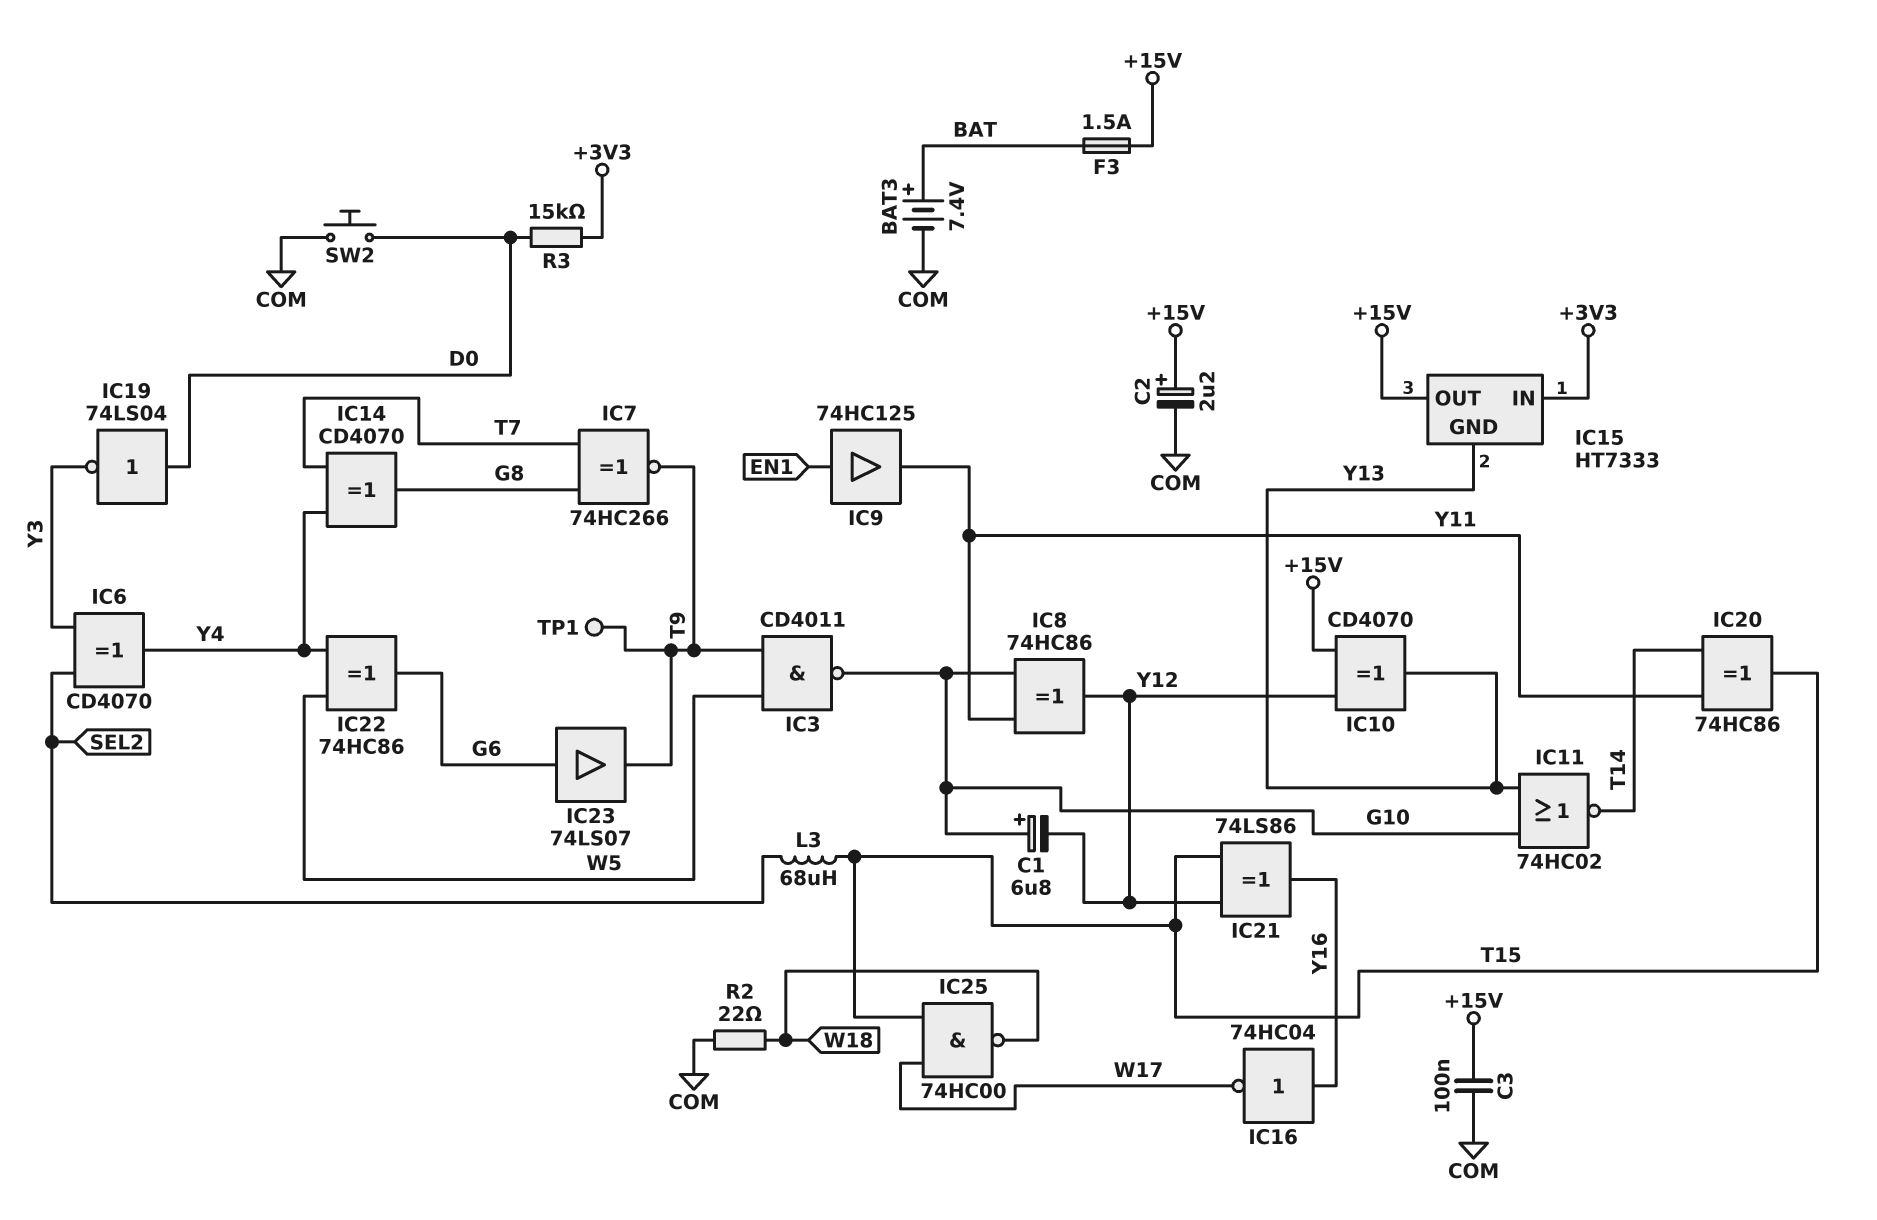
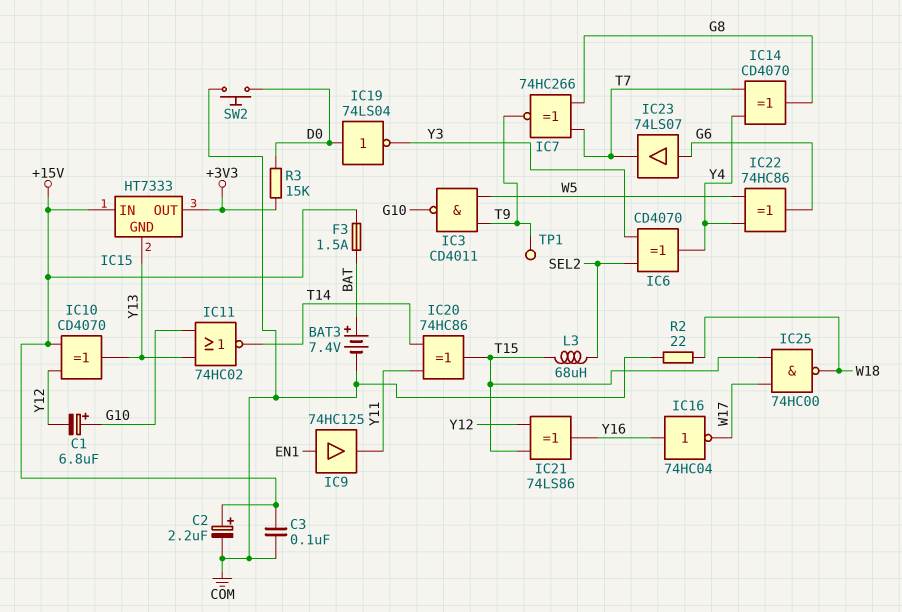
IC8: XOR 74HC86 (in G10, in Y11, out Y12) -> none
IC15 pin IN: +3V3 -> +15V
IC15 pin OUT: +15V -> +3V3
IC23: buffer 74LS07 (in G6, out T9) -> buffer 74LS07 (in G6, out T7)

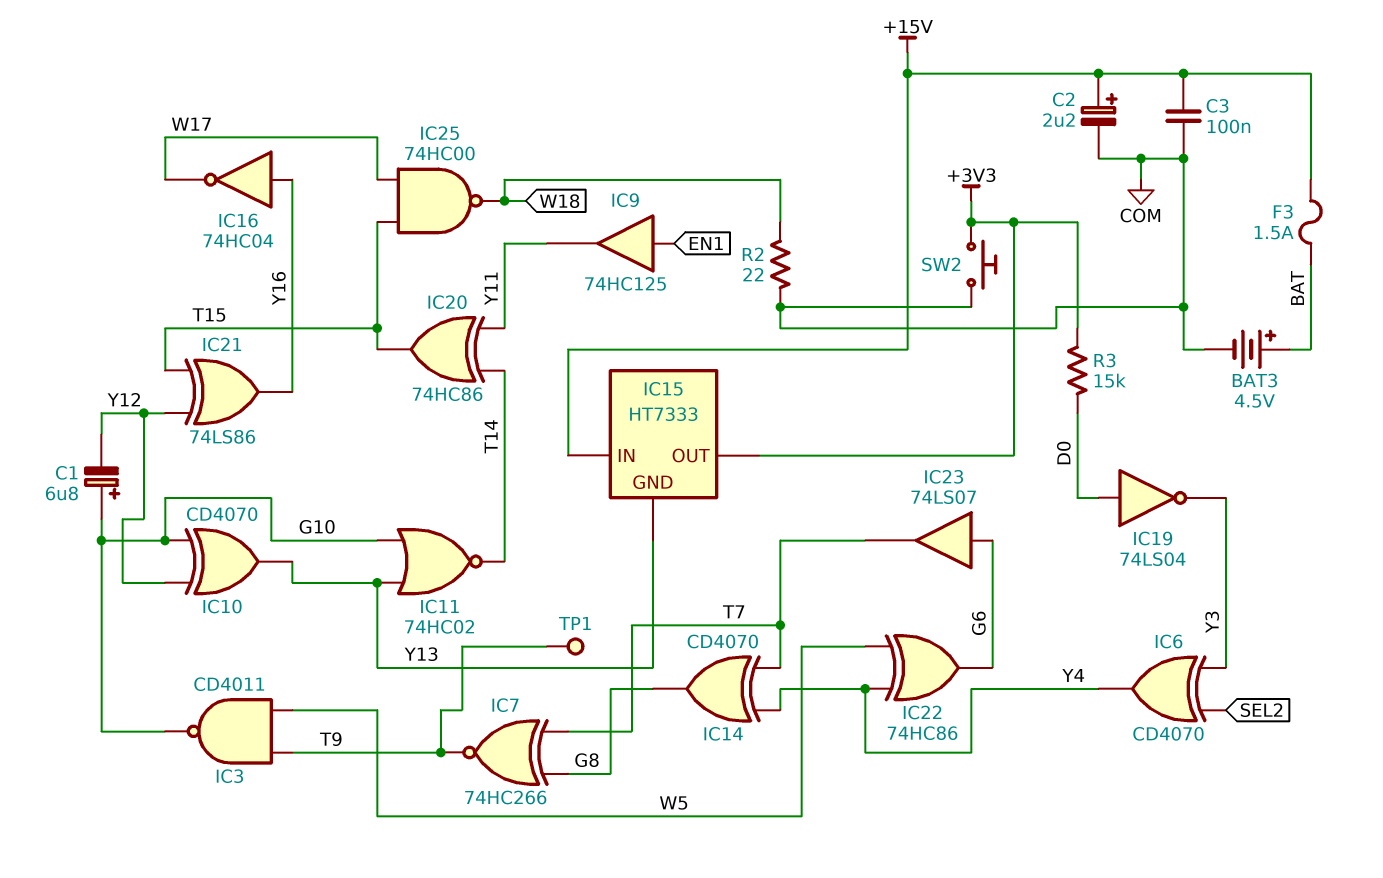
BAT3: 7.4V (plus BAT, minus COM) -> 4.5V (plus BAT, minus COM)
IC10: XOR CD4070 (in +15V, in Y12, out Y13) -> XOR CD4070 (in G10, in Y12, out Y13)
L3: 68uH (SEL2, T15) -> none
SW2: button (COM, D0) -> button (+3V3, COM)

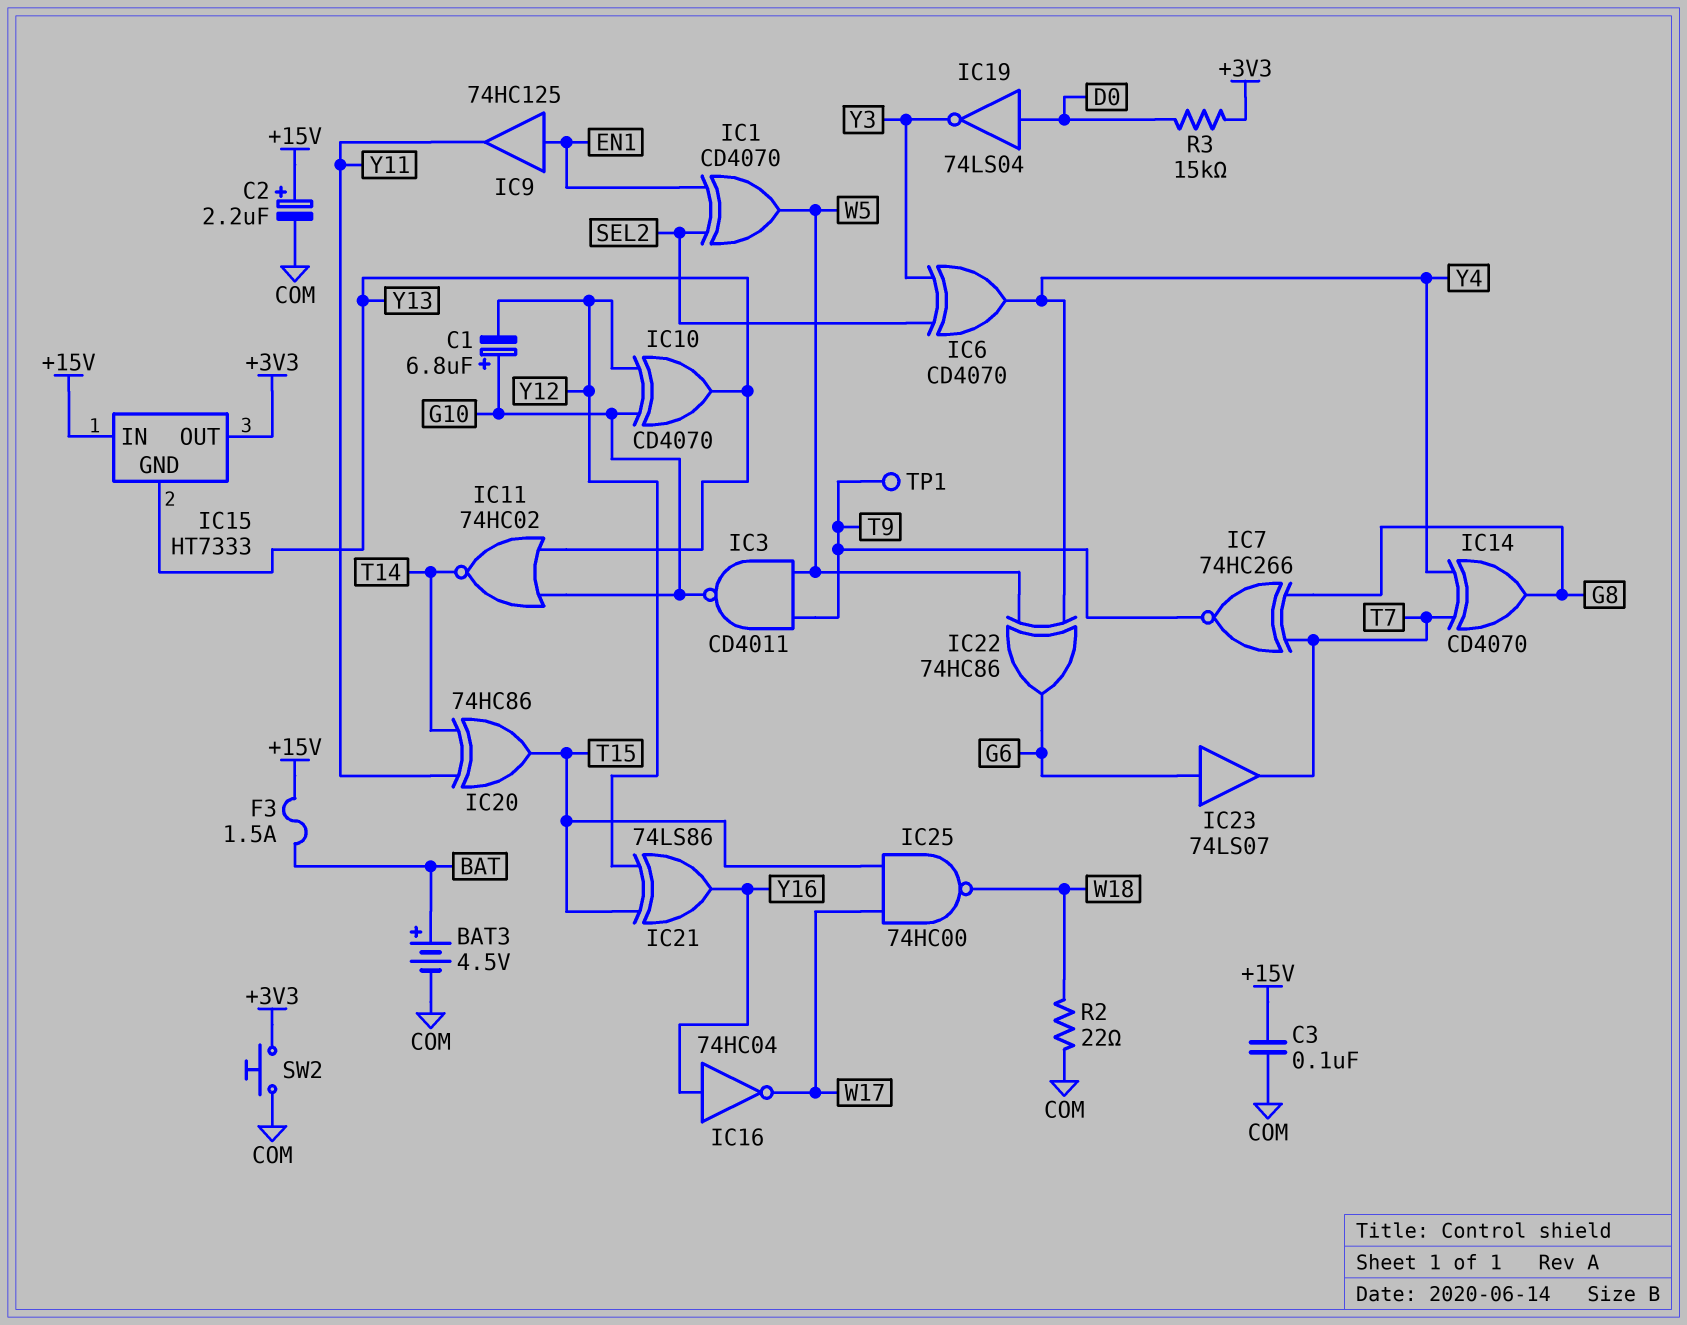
IC1: none -> XOR CD4070 (in EN1, in SEL2, out W5)

